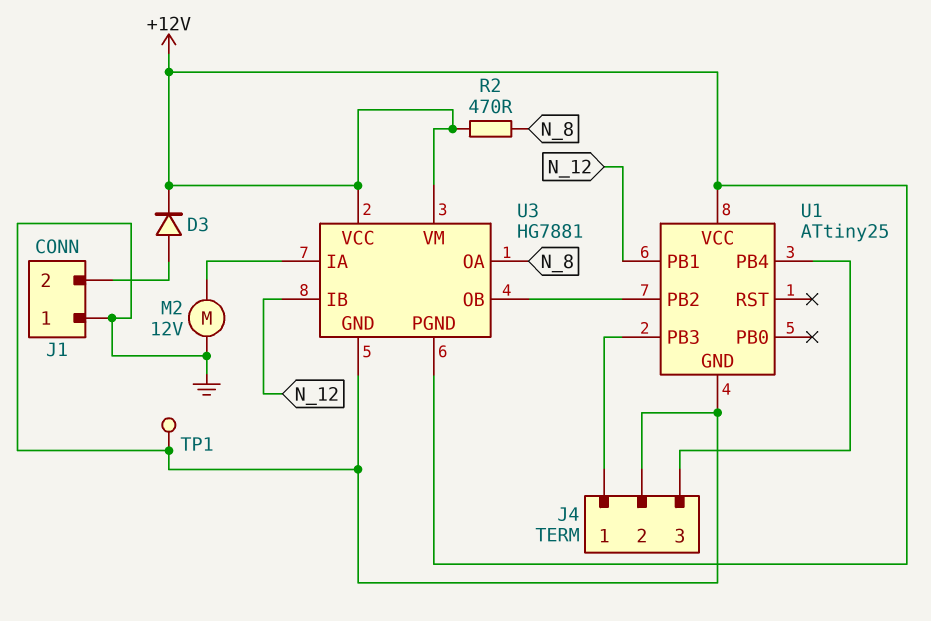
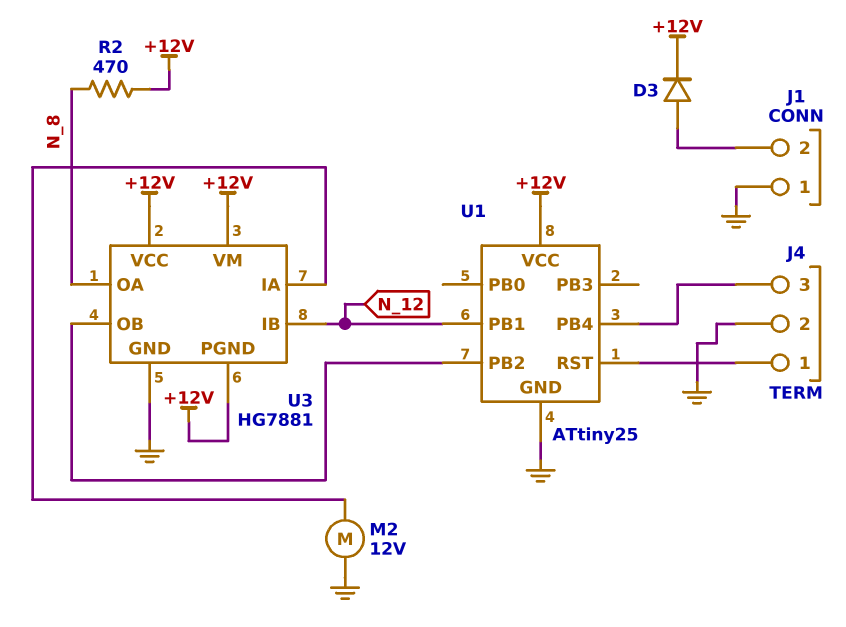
TP1: test point (GND) -> none
U1 pin PB3: J4/1 -> none
U1 pin RST: none -> J4/1

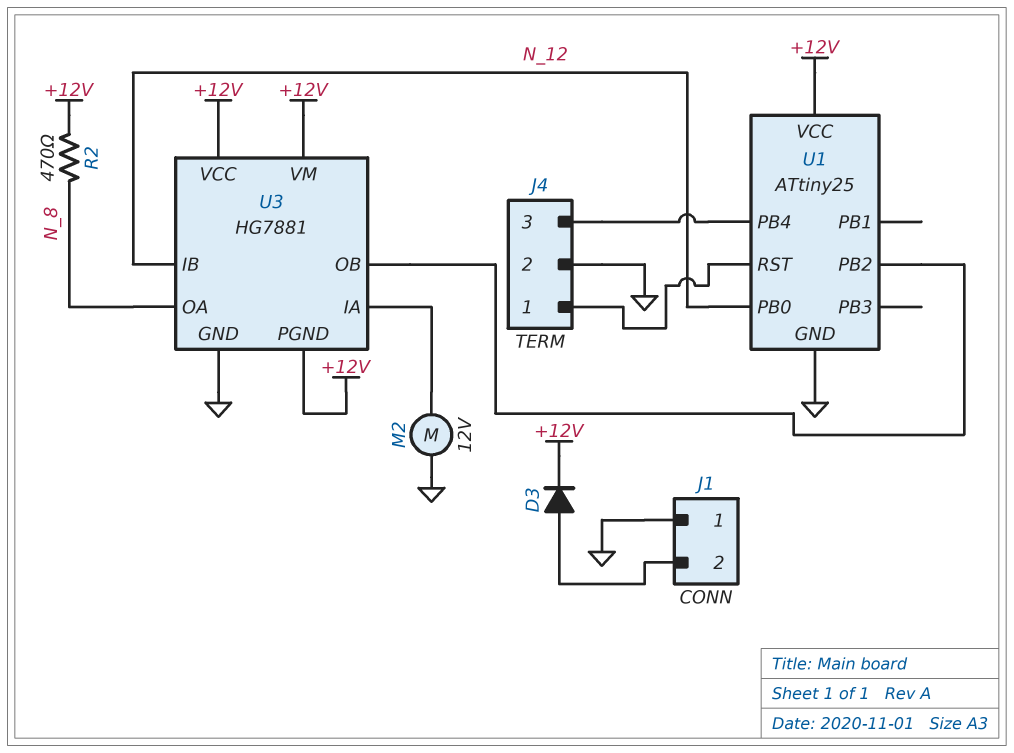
U1 pin PB0: none -> N_12
U1 pin PB1: N_12 -> none

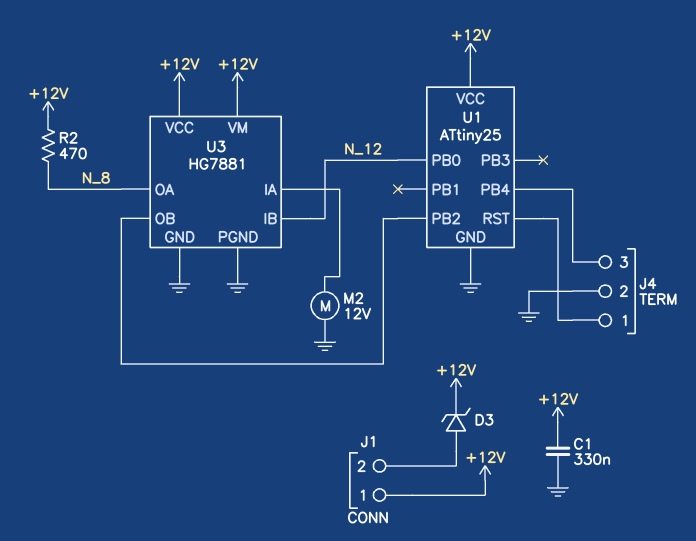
C1: none -> 330nF (+12V, GND)
D3: diode (A J1/2, K +12V) -> zener (A J1/2, K +12V)
J1 pin 1: GND -> +12V
U3 pin PGND: +12V -> GND

